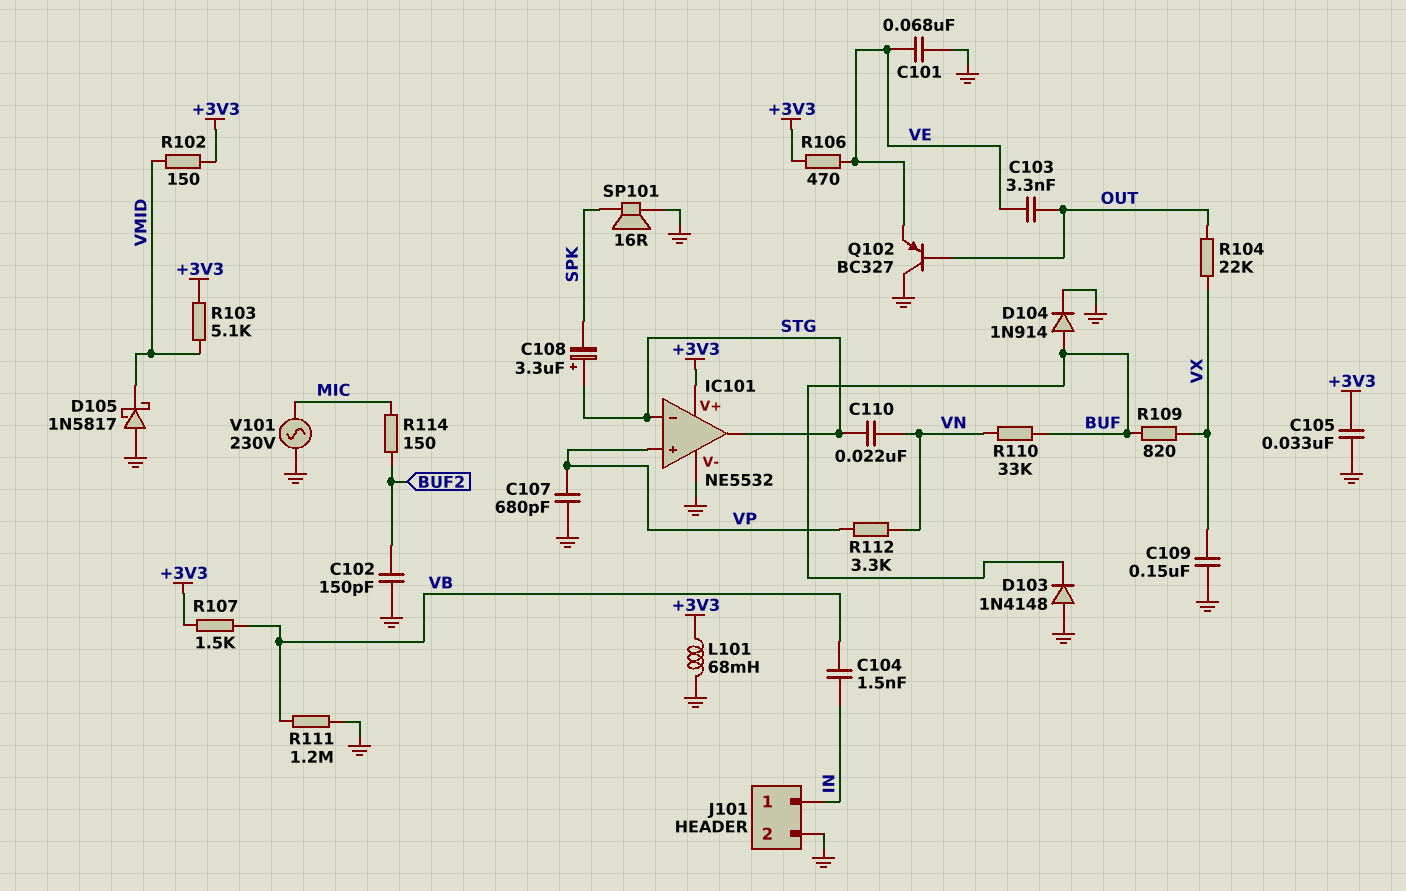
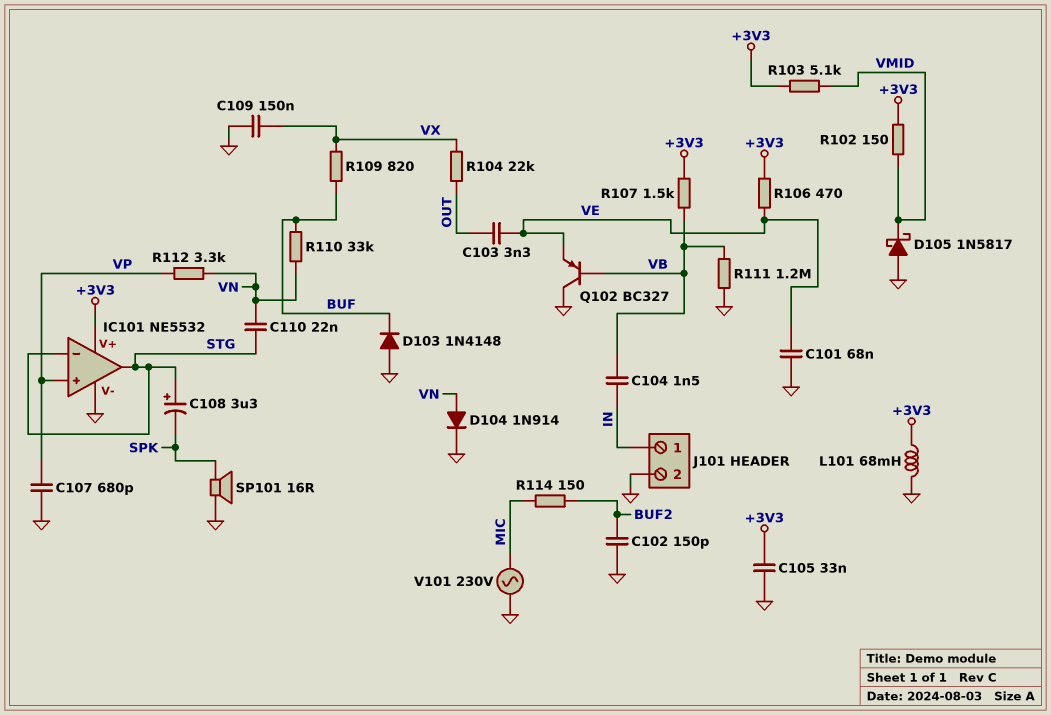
D104: diode 1N914 (A BUF, K GND) -> diode 1N914 (A VN, K GND)
Q102: PNP BC327 (B OUT, C GND, E VE) -> PNP BC327 (B VB, C GND, E VE)

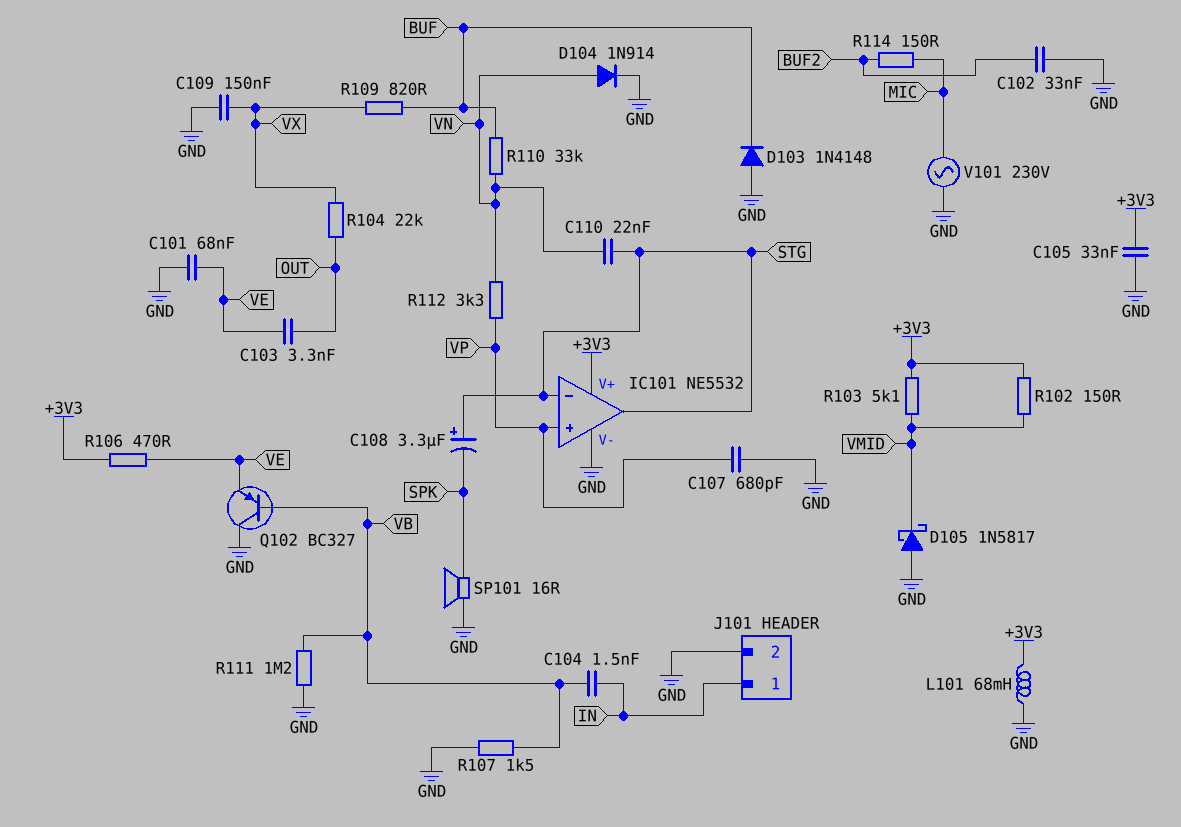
C102: 150pF (BUF2, GND) -> 33nF (BUF2, GND)
R107: 1.5k (+3V3, VB) -> 1.5k (GND, VB)

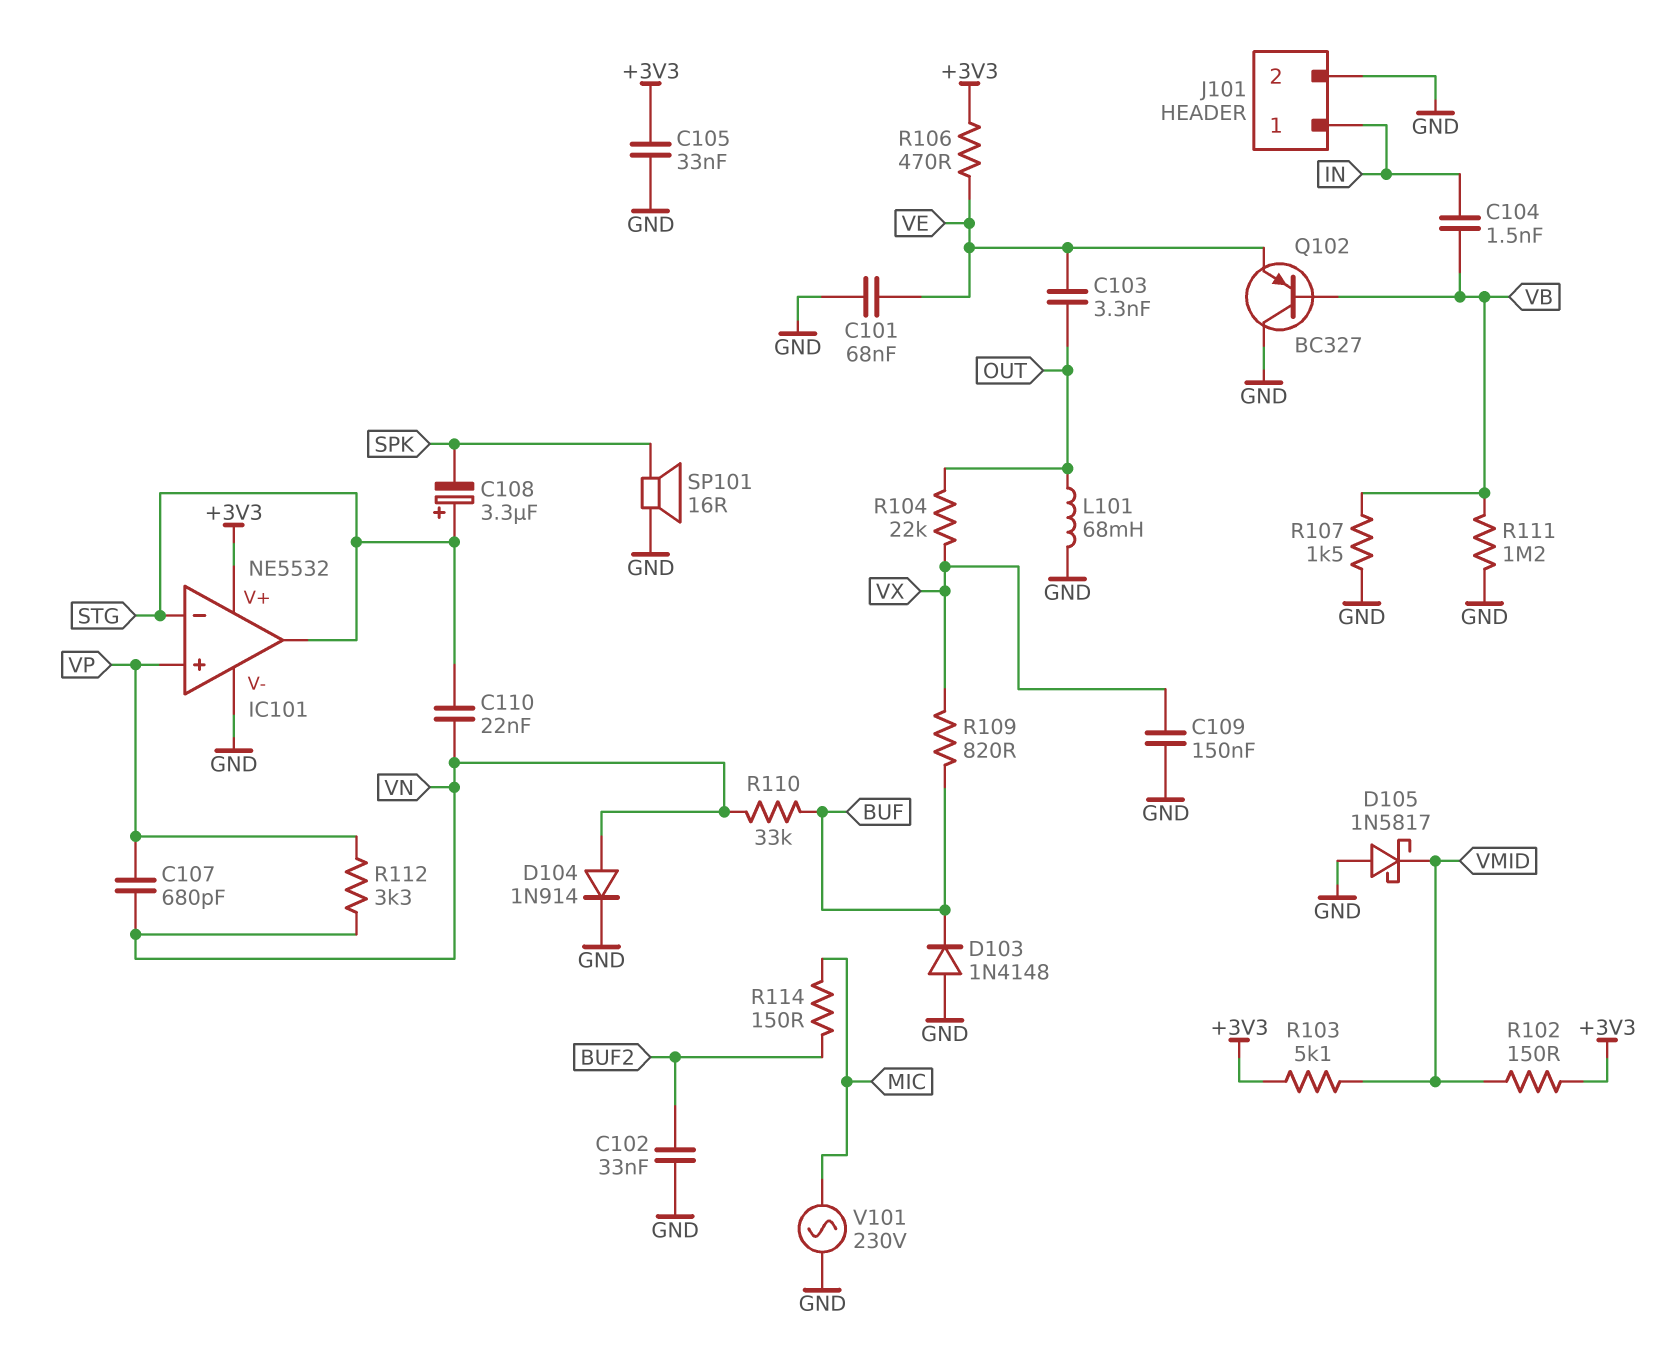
C107: 680pF (GND, VP) -> 680pF (VN, VP)
L101: 68mH (+3V3, GND) -> 68mH (GND, OUT)

